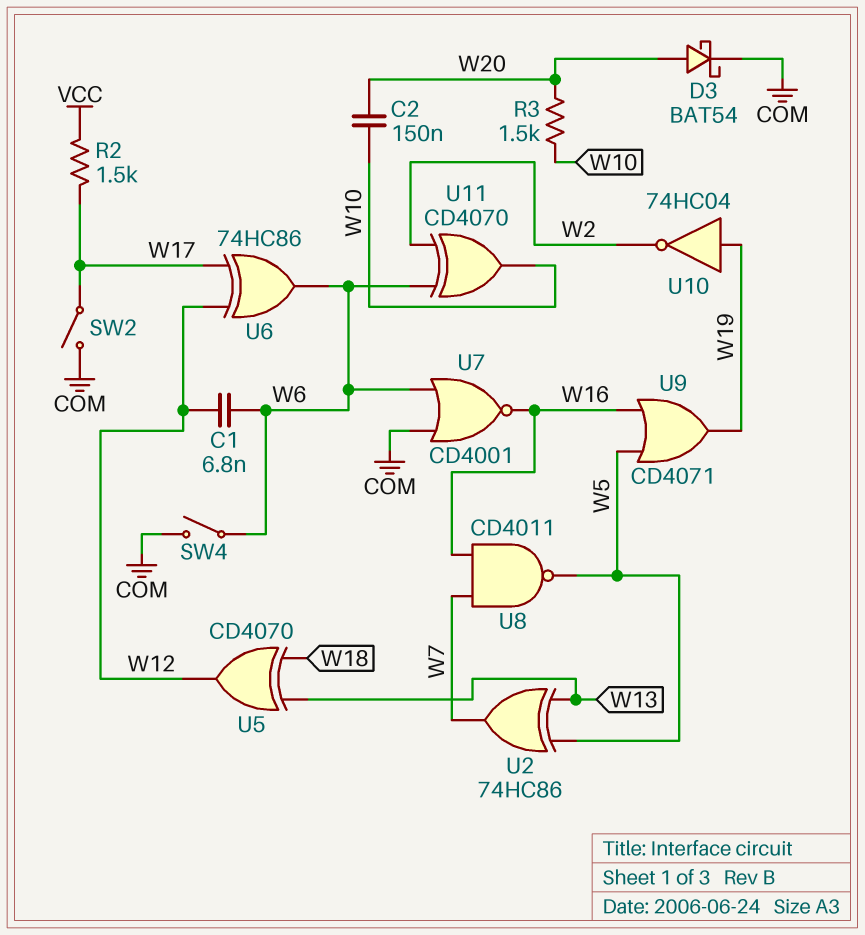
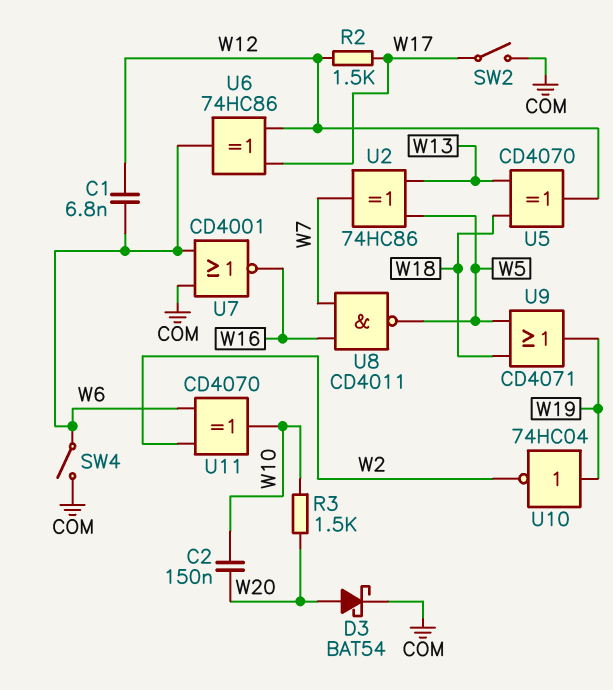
R2: 1.5k (VCC, W17) -> 1.5k (W12, W17)
U9: OR CD4071 (in W5, in W16, out W19) -> OR CD4071 (in W5, in W18, out W19)

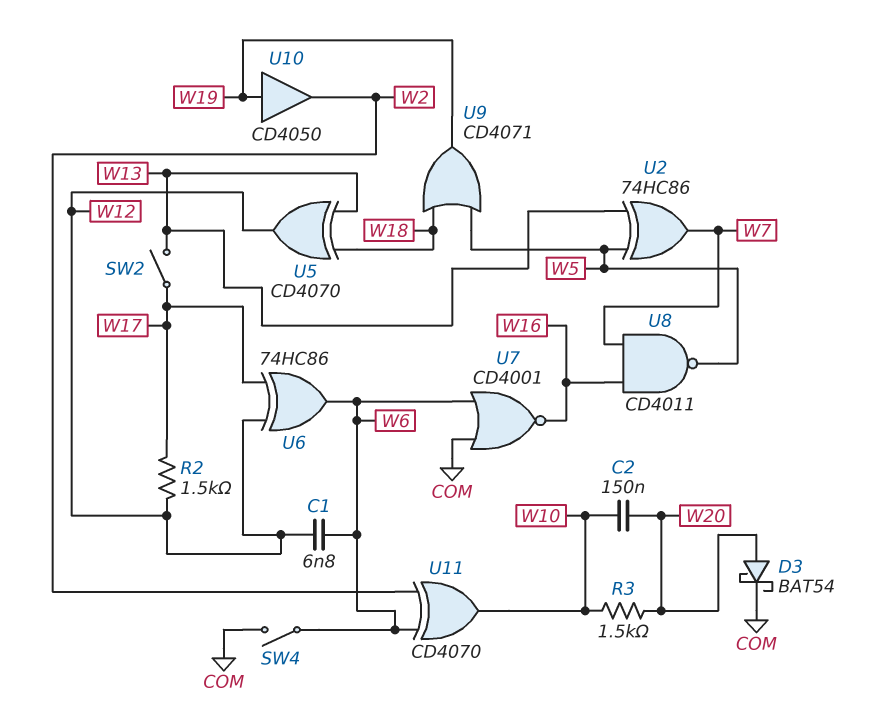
SW2: switch (COM, W17) -> switch (W13, W17)
U10: NOT 74HC04 (in W19, out W2) -> buffer CD4050 (in W19, out W2)

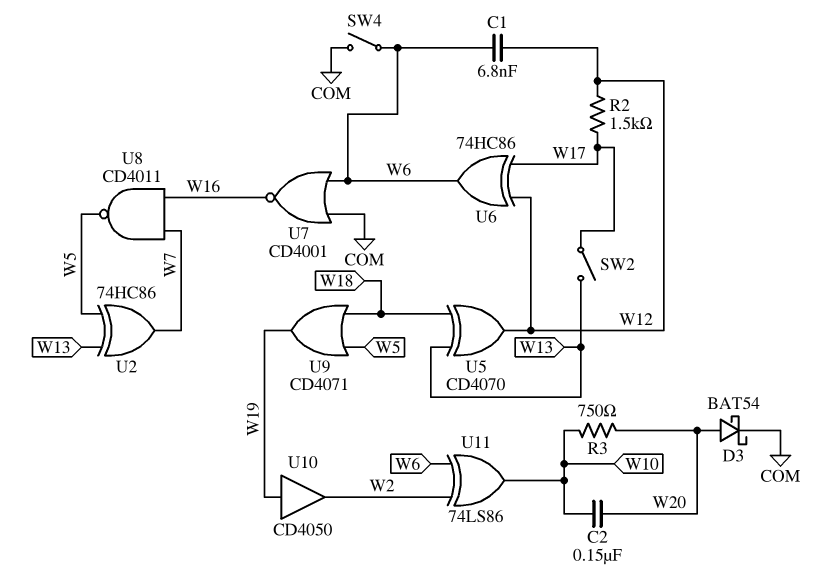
R3: 1.5k (W10, W20) -> 750 (W10, W20)
U11: XOR CD4070 (in W2, in W6, out W10) -> XOR 74LS86 (in W2, in W6, out W10)

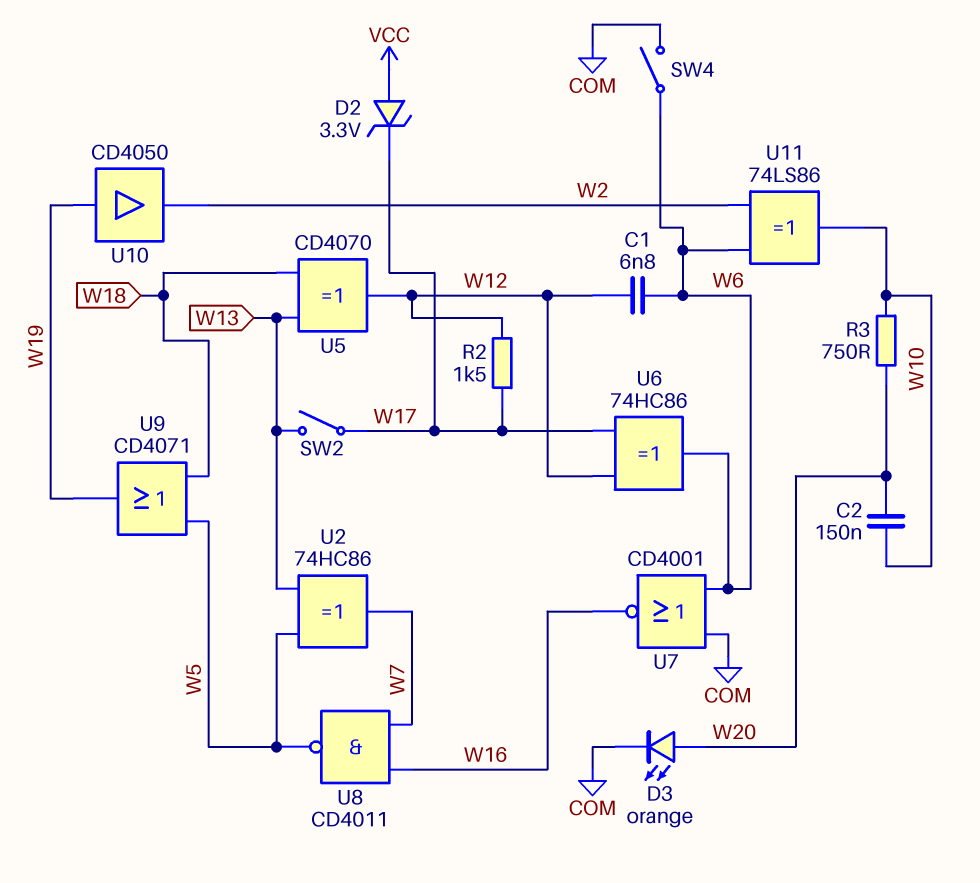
D2: none -> zener 3.3V (A VCC, K W17)
D3: schottky BAT54 (A W20, K COM) -> LED orange (A W20, K COM)

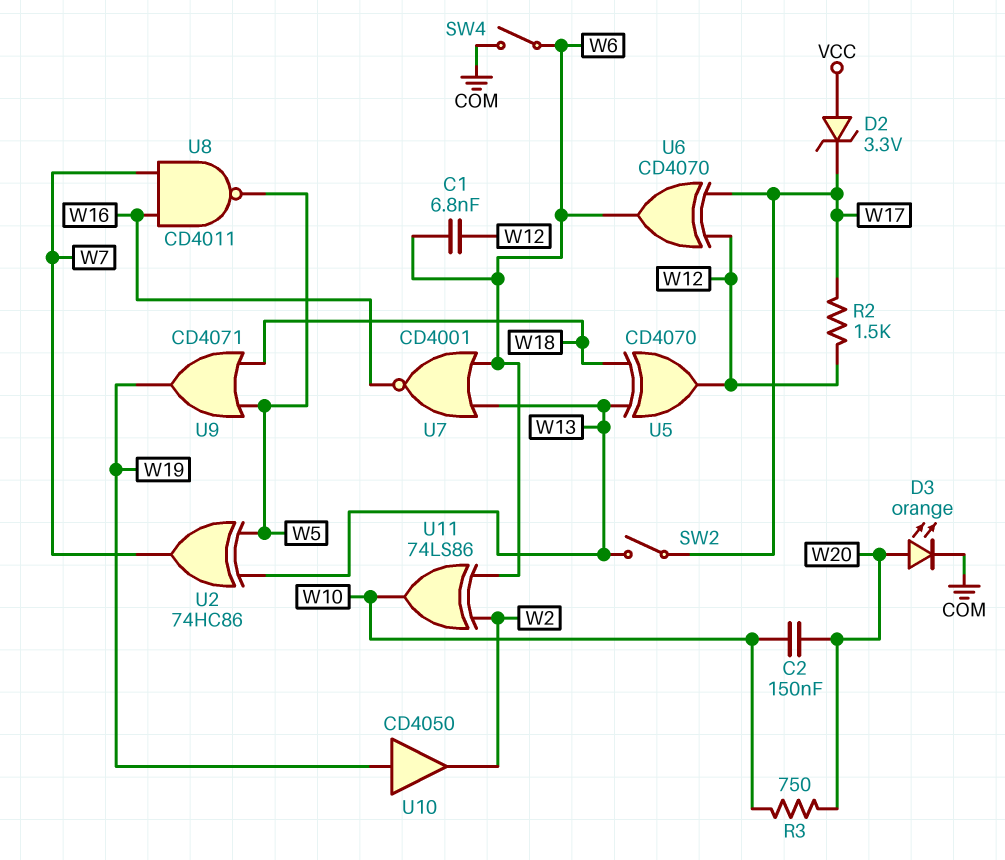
U6: XOR 74HC86 (in W12, in W17, out W6) -> XOR CD4070 (in W12, in W17, out W6)
U7: NOR CD4001 (in COM, in W6, out W16) -> NOR CD4001 (in W6, in W13, out W16)

